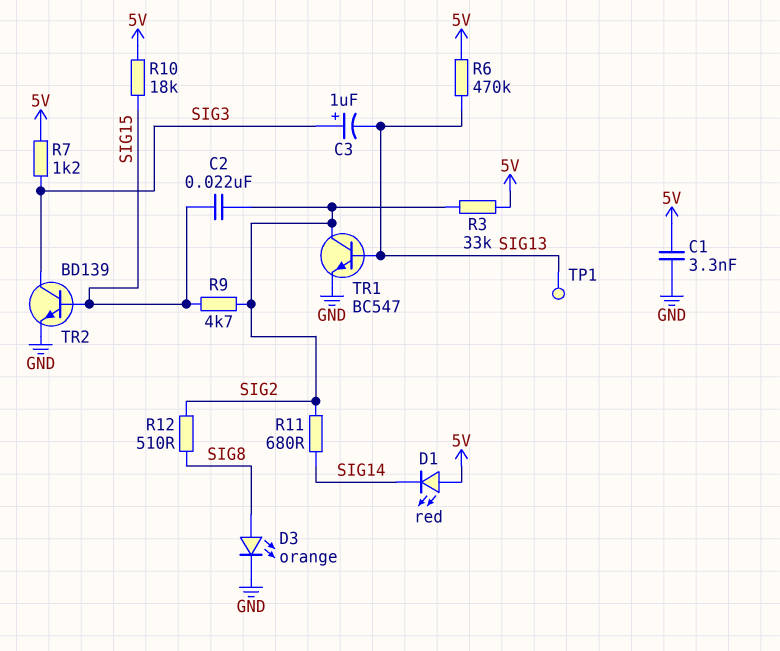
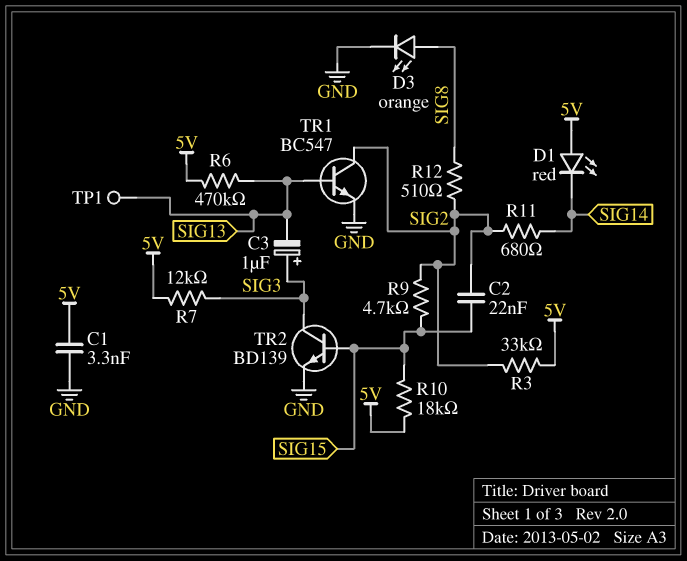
R7: 1.2k (5V, SIG3) -> 12k (5V, SIG3)

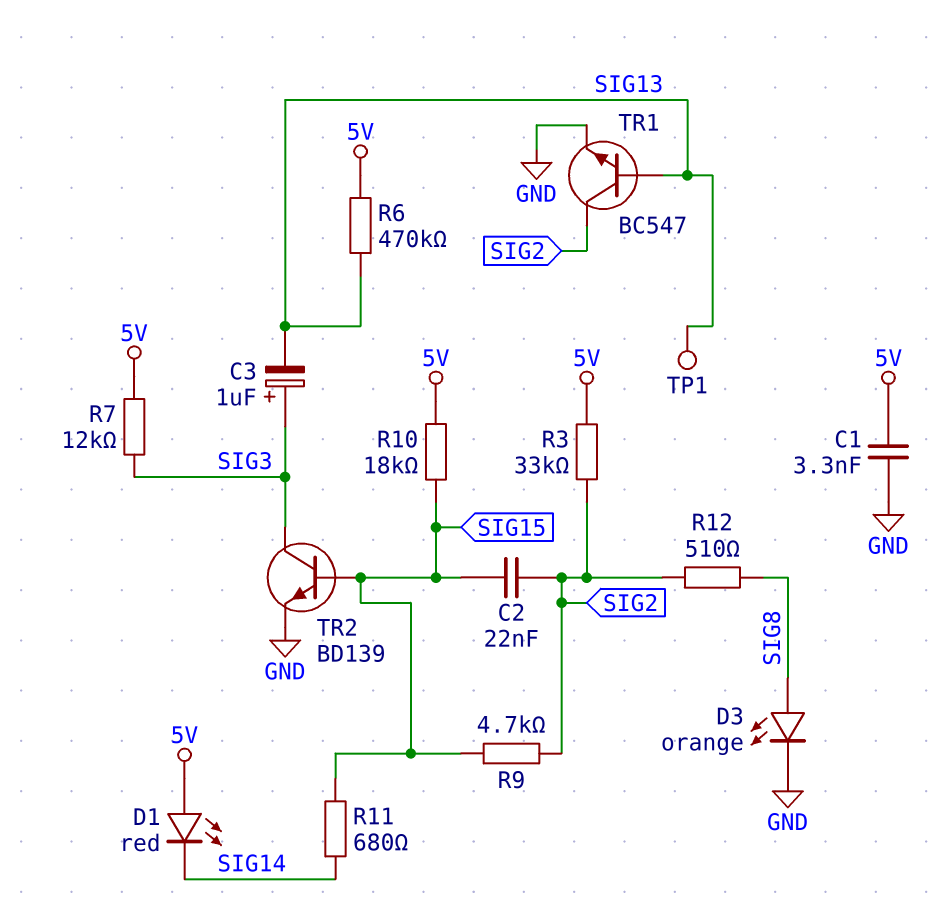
R11: 680 (SIG2, SIG14) -> 680 (SIG14, SIG15)

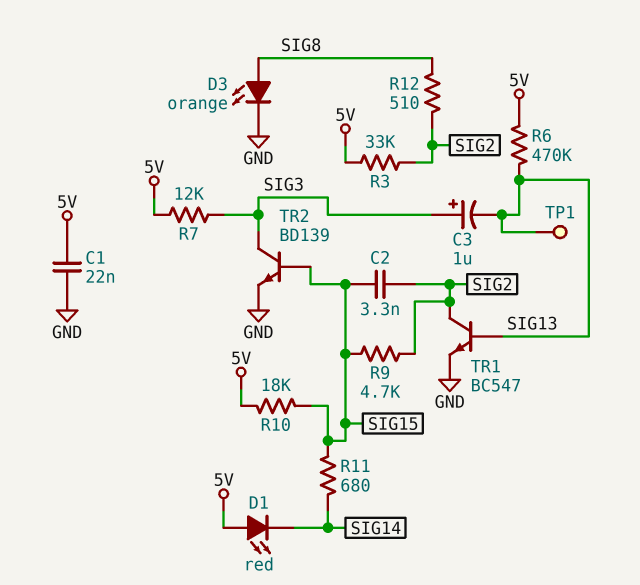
C1: 3.3nF (5V, GND) -> 22nF (5V, GND)
C2: 22nF (SIG2, SIG15) -> 3.3nF (SIG2, SIG15)

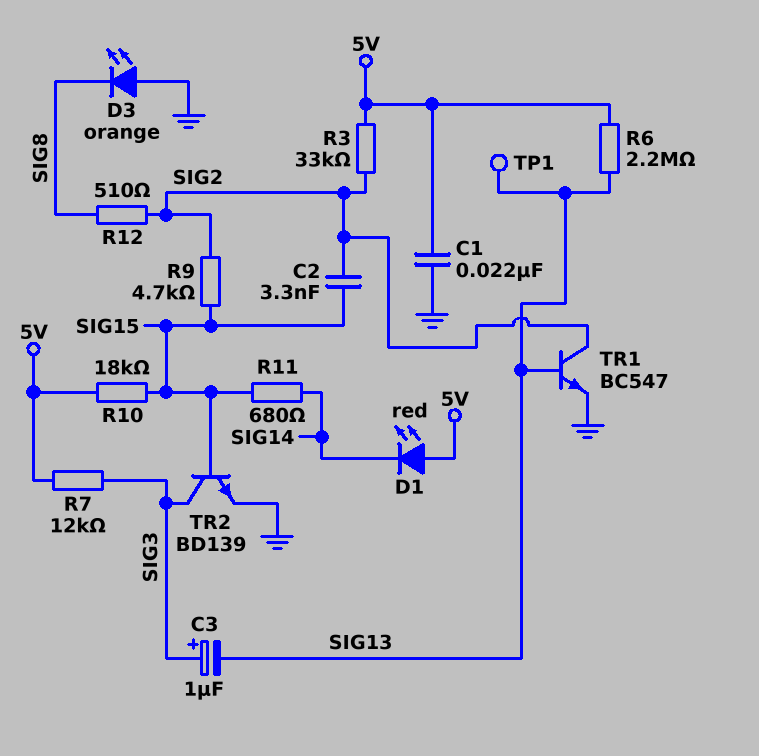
D3: LED orange (A SIG8, K GND) -> LED orange (A GND, K SIG8)
R6: 470k (5V, SIG13) -> 2.2M (5V, SIG13)

